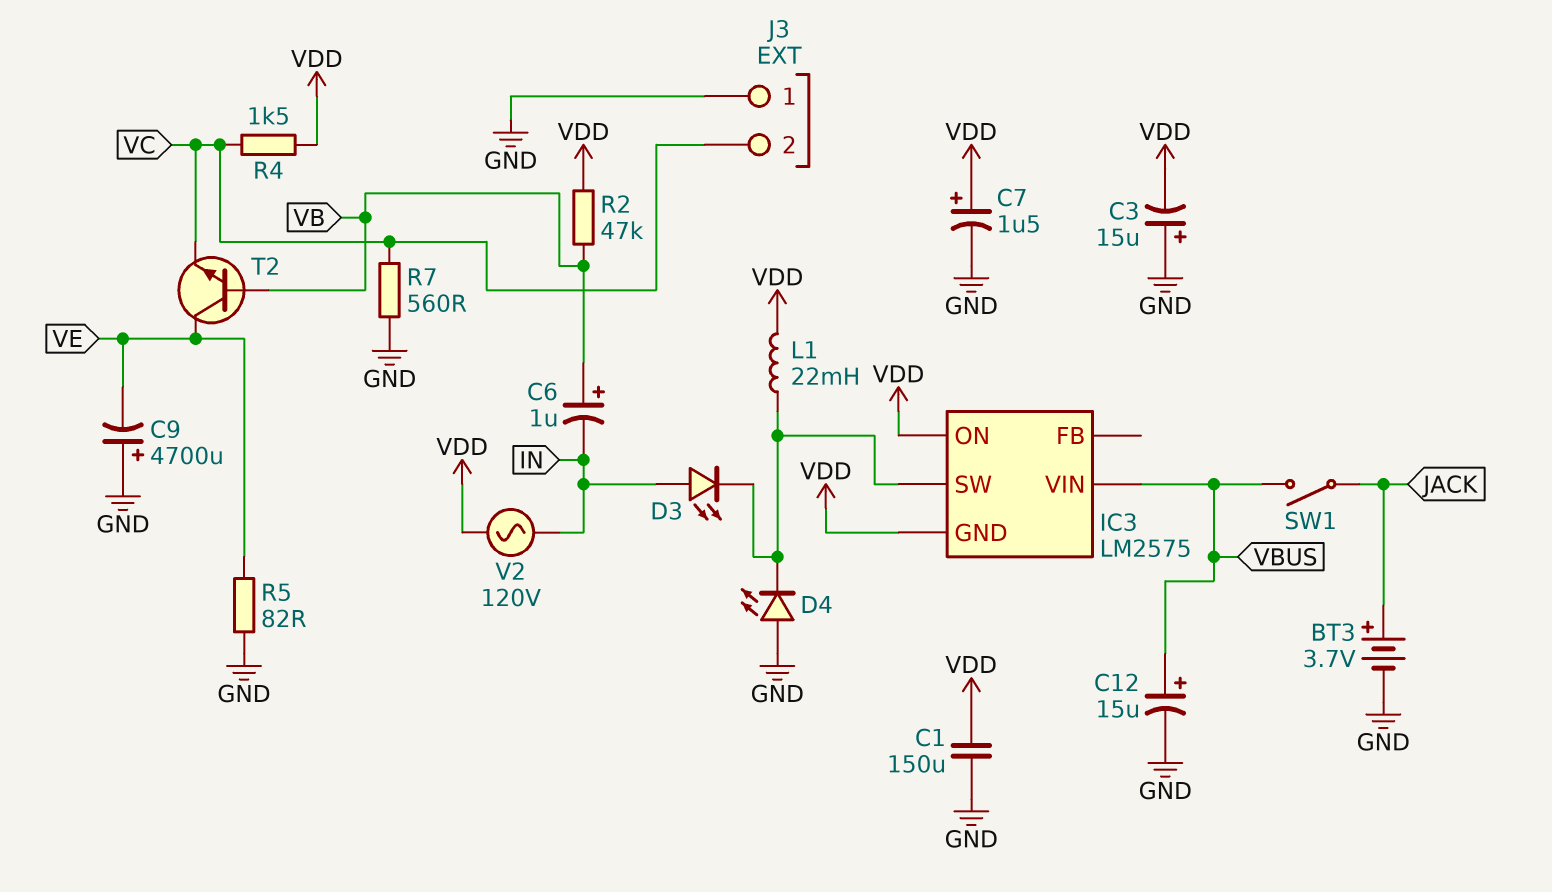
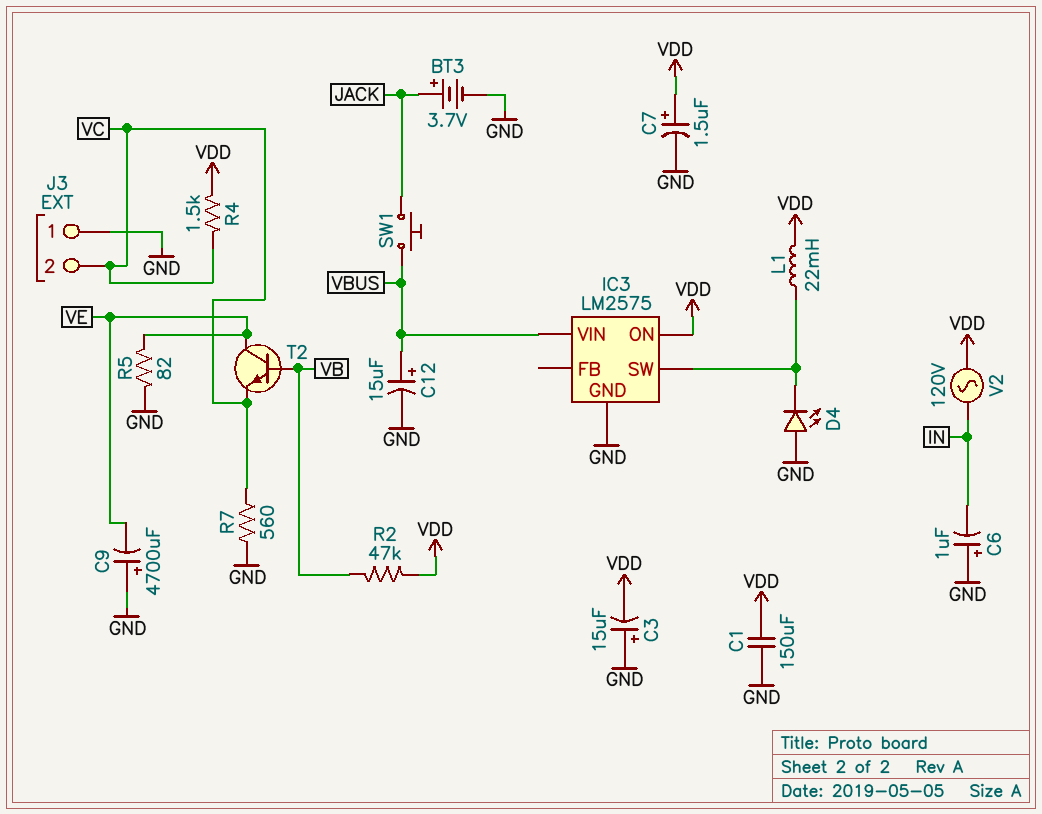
C6: 1uF (plus VB, minus IN) -> 1uF (plus GND, minus IN)
D3: LED (A IN, K IC3/SW) -> none
IC3 pin GND: VDD -> GND
SW1: switch (JACK, VBUS) -> button (JACK, VBUS)

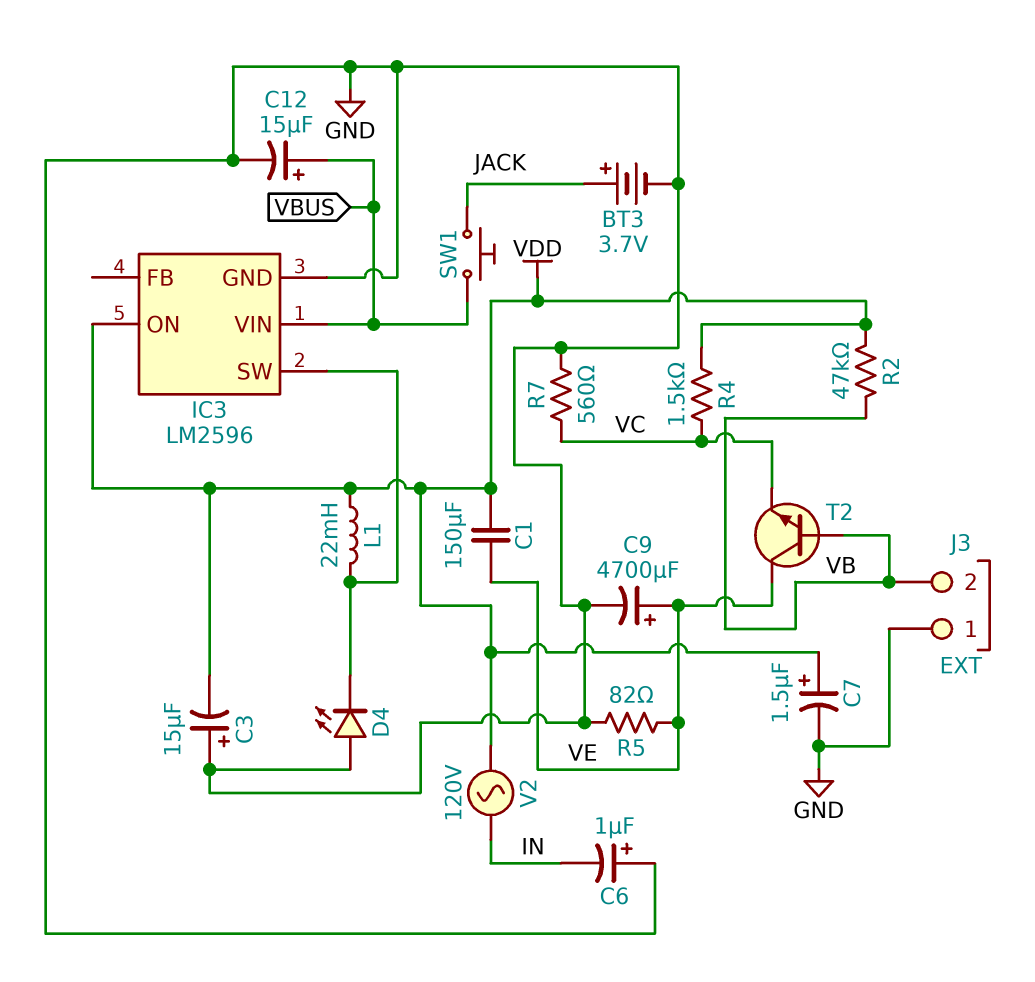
C1: 150uF (GND, VDD) -> 150uF (VDD, VE)
C9: 4700uF (plus GND, minus VE) -> 4700uF (plus VE, minus GND)
IC3: LM2575 -> LM2596
J3 pin 2: VC -> VB

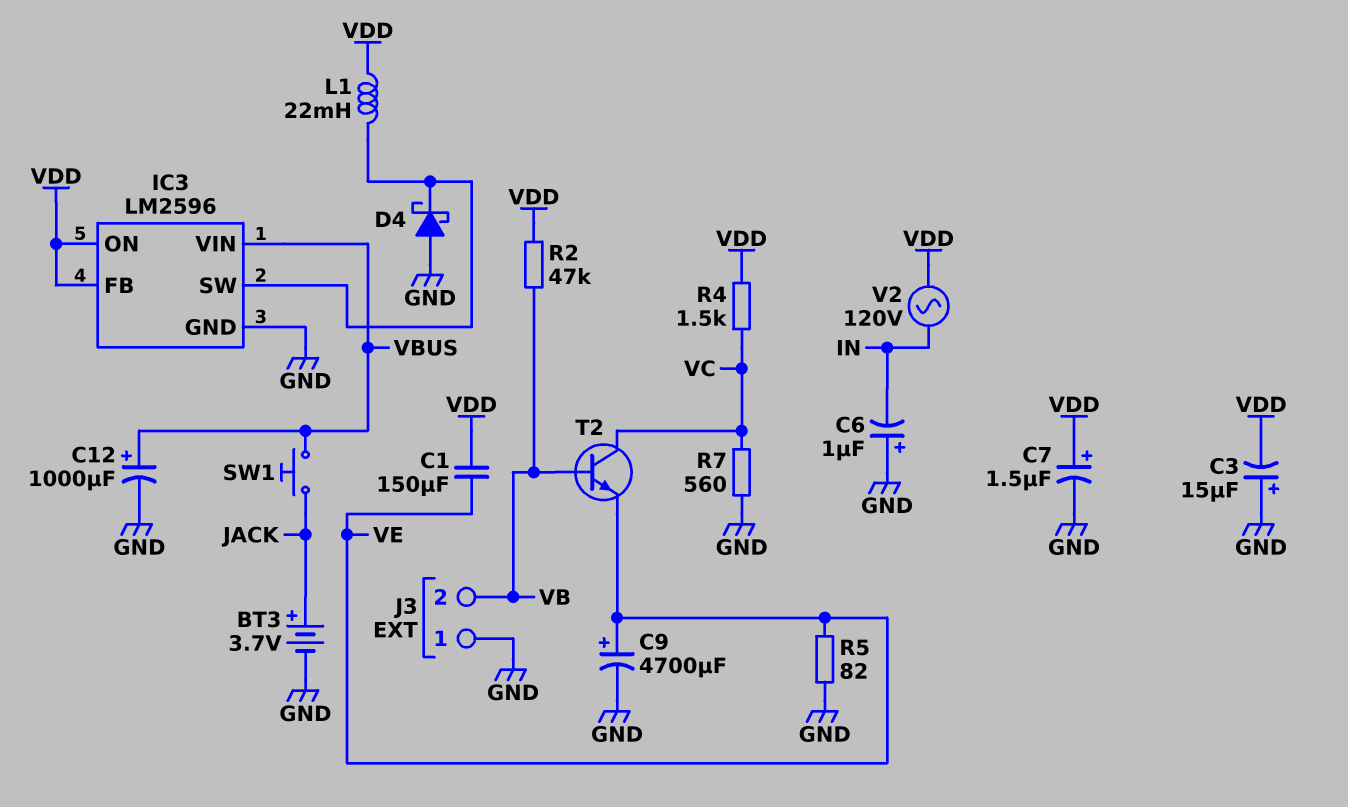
C12: 15uF (plus VBUS, minus GND) -> 1000uF (plus VBUS, minus GND)
D4: LED (A GND, K IC3/SW) -> schottky (A GND, K IC3/SW)
IC3 pin FB: none -> VDD
T2: NPN (B VB, C VE, E VC) -> NPN (B VB, C VC, E VE)

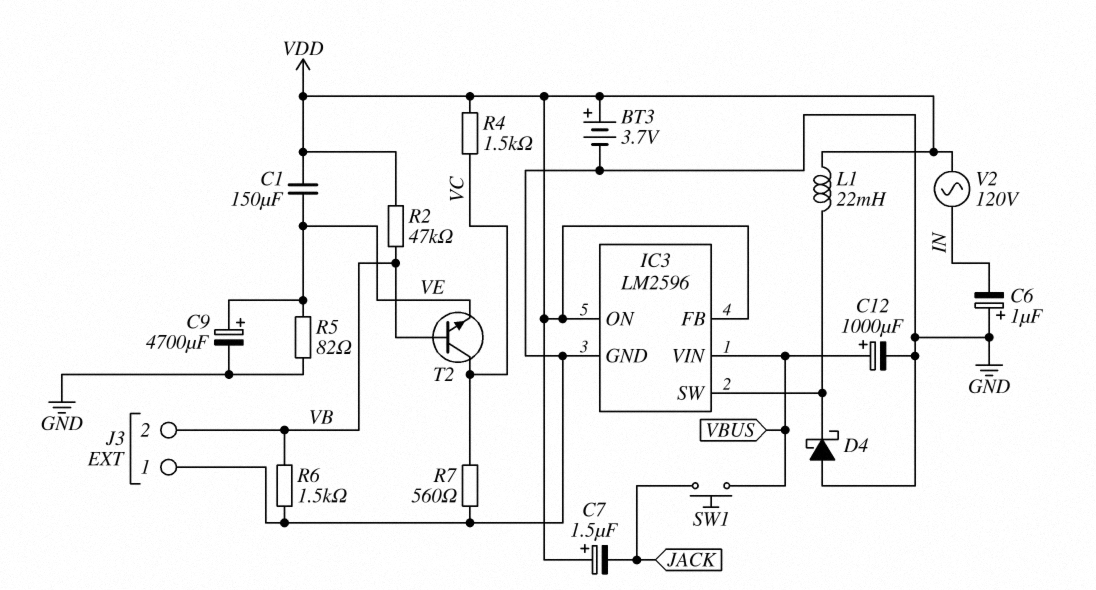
BT3: 3.7V (plus JACK, minus GND) -> 3.7V (plus VDD, minus GND)
C3: 15uF (plus GND, minus VDD) -> none
C7: 1.5uF (plus VDD, minus GND) -> 1.5uF (plus VDD, minus JACK)
R6: none -> 1.5k (GND, VB)

